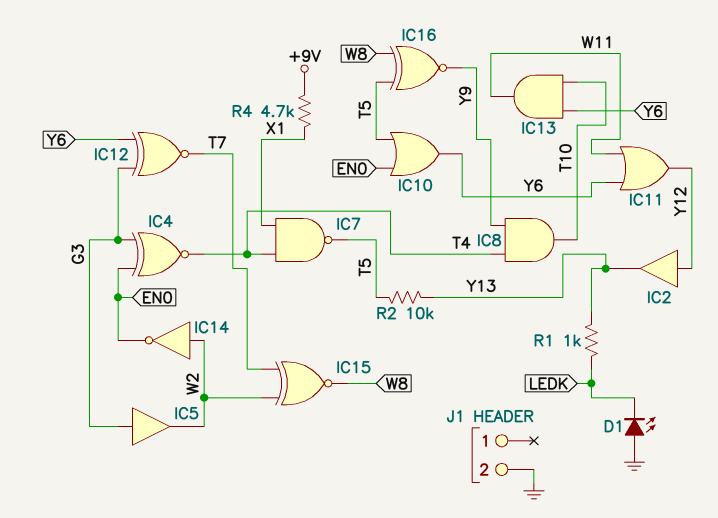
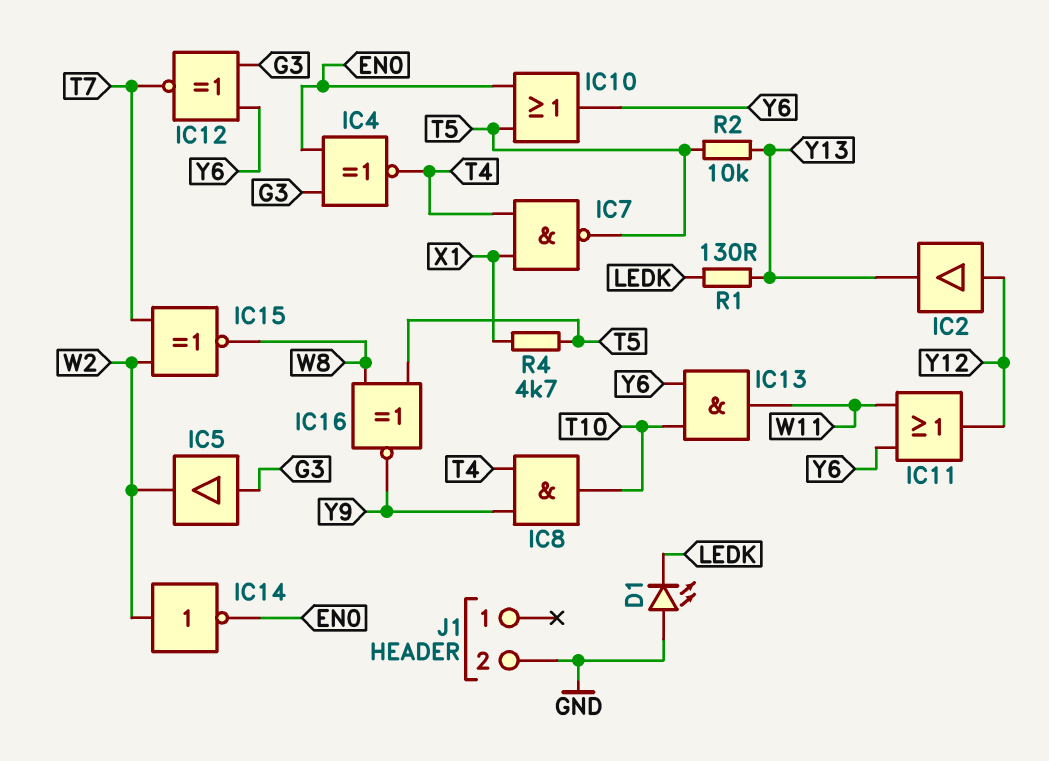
R1: 1k (LEDK, Y13) -> 130 (LEDK, Y13)
R4: 4.7k (+9V, X1) -> 4.7k (T5, X1)

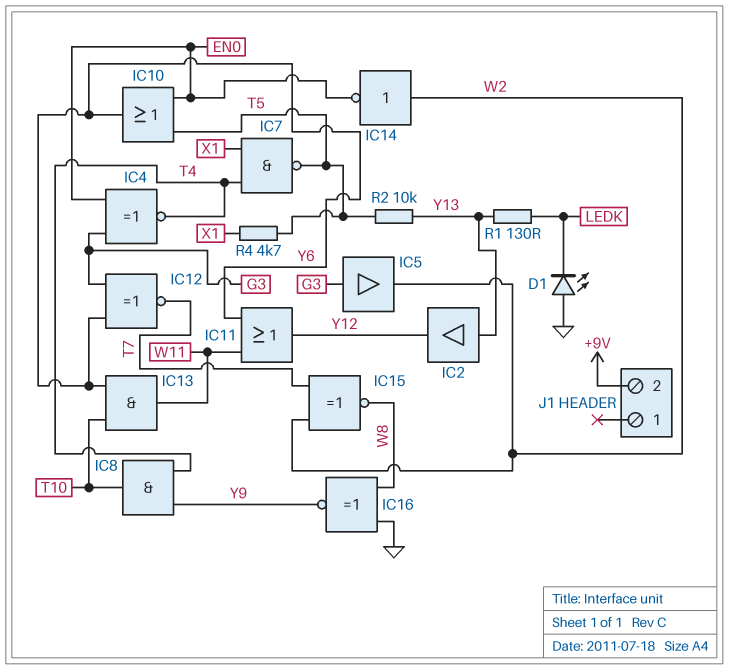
IC2: buffer (in Y12, out Y13) -> buffer (in Y13, out Y12)
IC16: XNOR (in T5, in W8, out Y9) -> XNOR (in GND, in W8, out Y9)
J1 pin 2: GND -> +9V

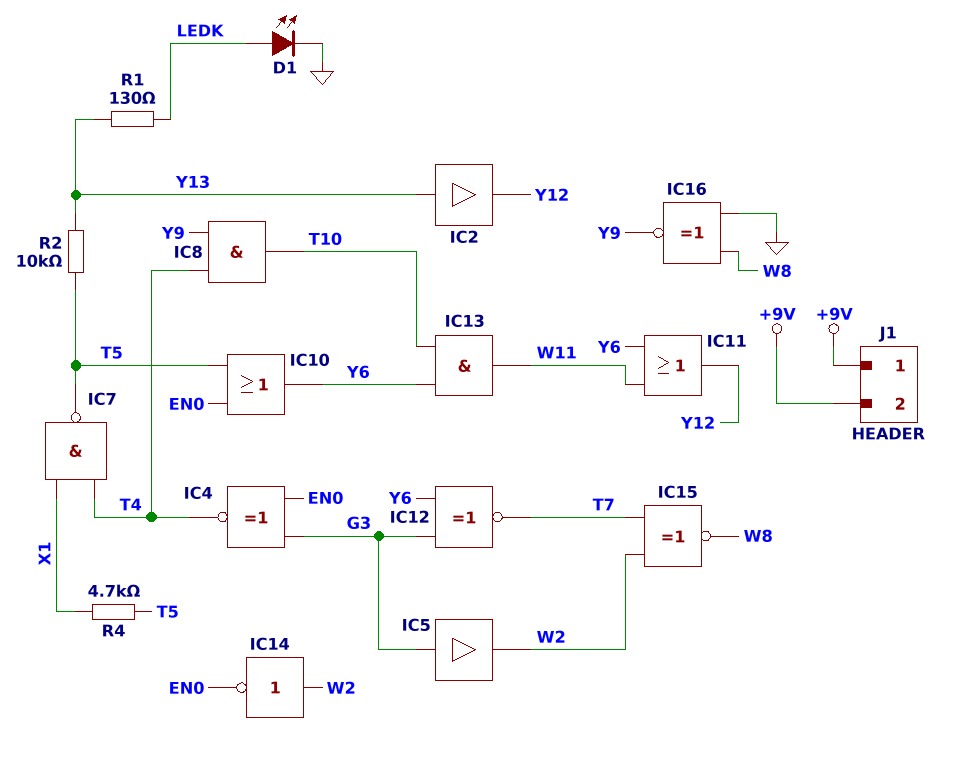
D1: LED (A GND, K LEDK) -> LED (A LEDK, K GND)
J1 pin 1: none -> +9V

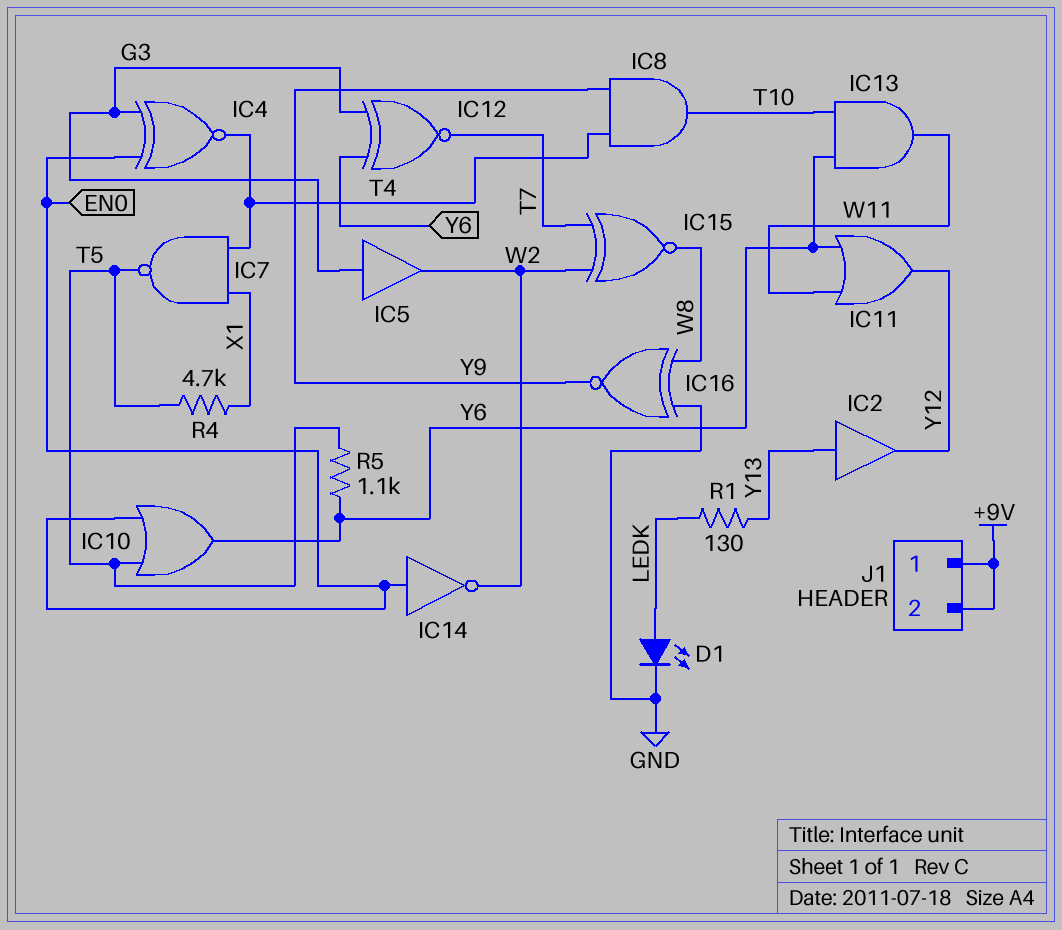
IC14: NOT (in W2, out EN0) -> NOT (in EN0, out W2)
R2: 10k (T5, Y13) -> none
R5: none -> 1.1k (T5, Y6)

